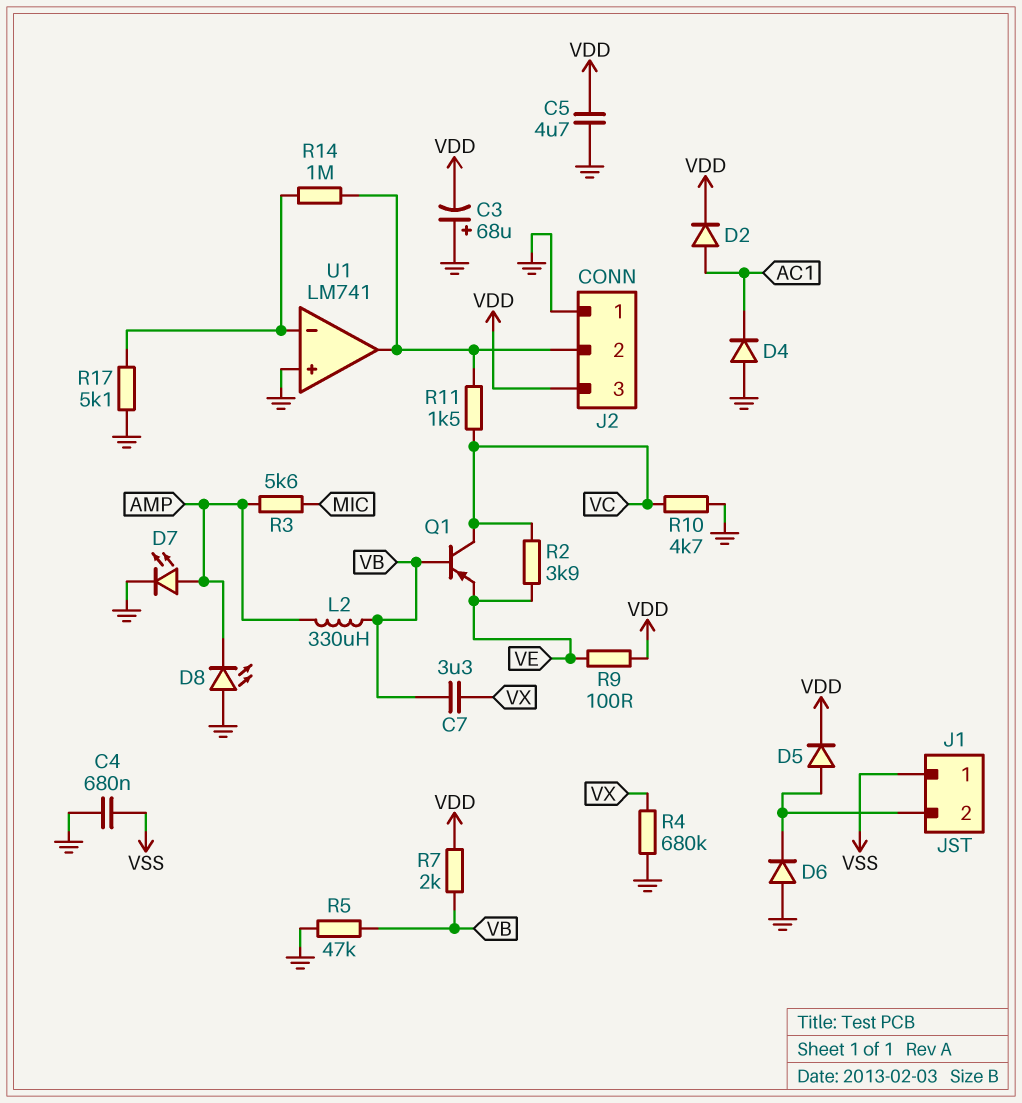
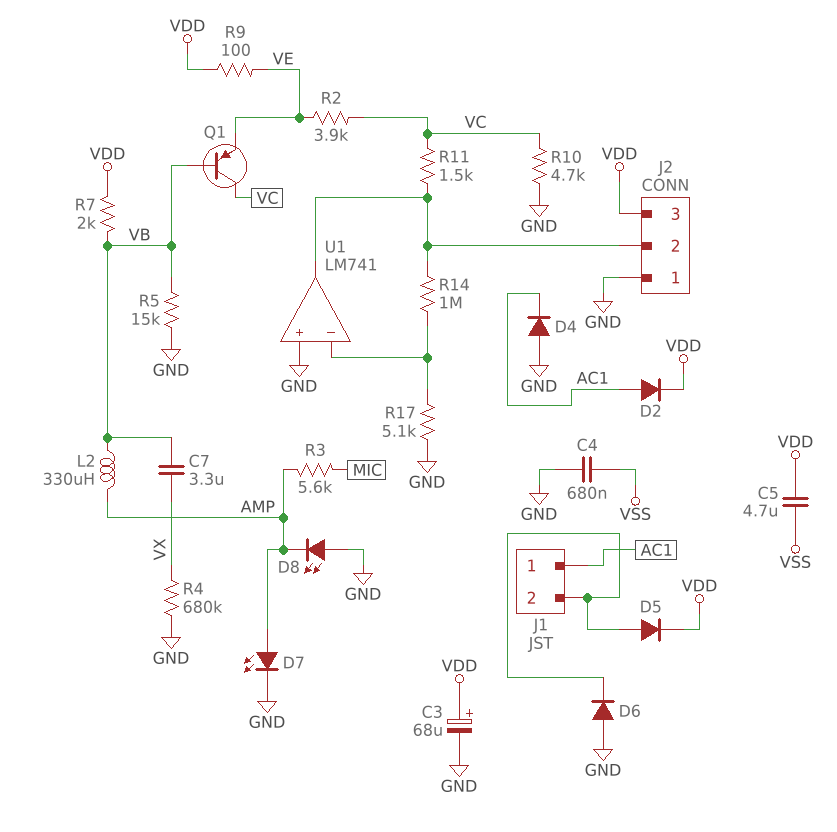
C3: 68uF (plus GND, minus VDD) -> 68uF (plus VDD, minus GND)
C5: 4.7uF (GND, VDD) -> 4.7uF (VDD, VSS)
J1 pin 1: VSS -> AC1
R5: 47k (GND, VB) -> 15k (GND, VB)

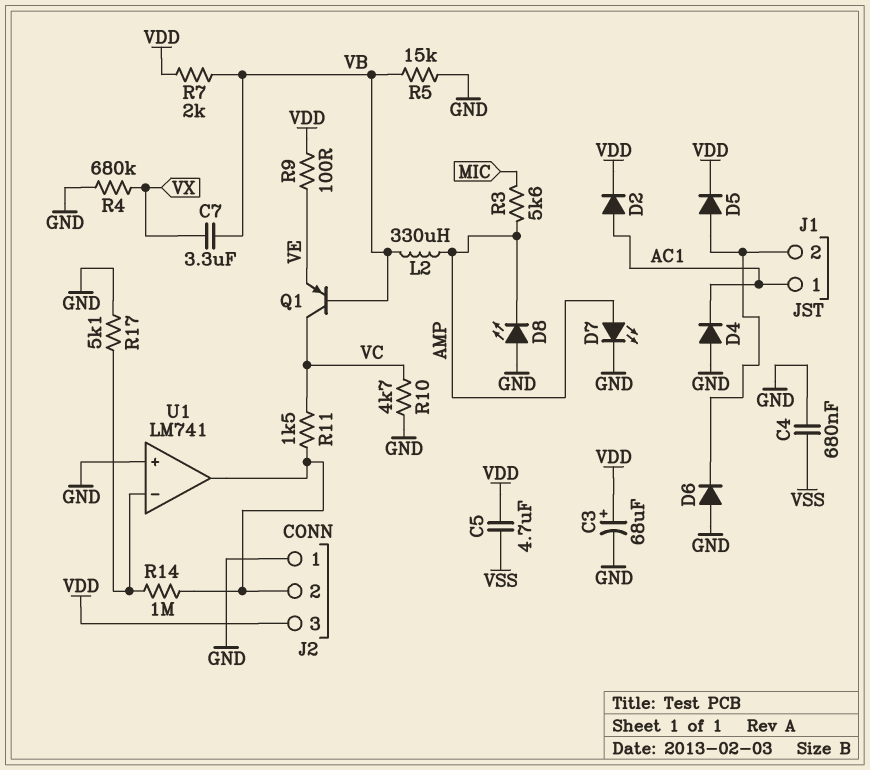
R2: 3.9k (VC, VE) -> none

